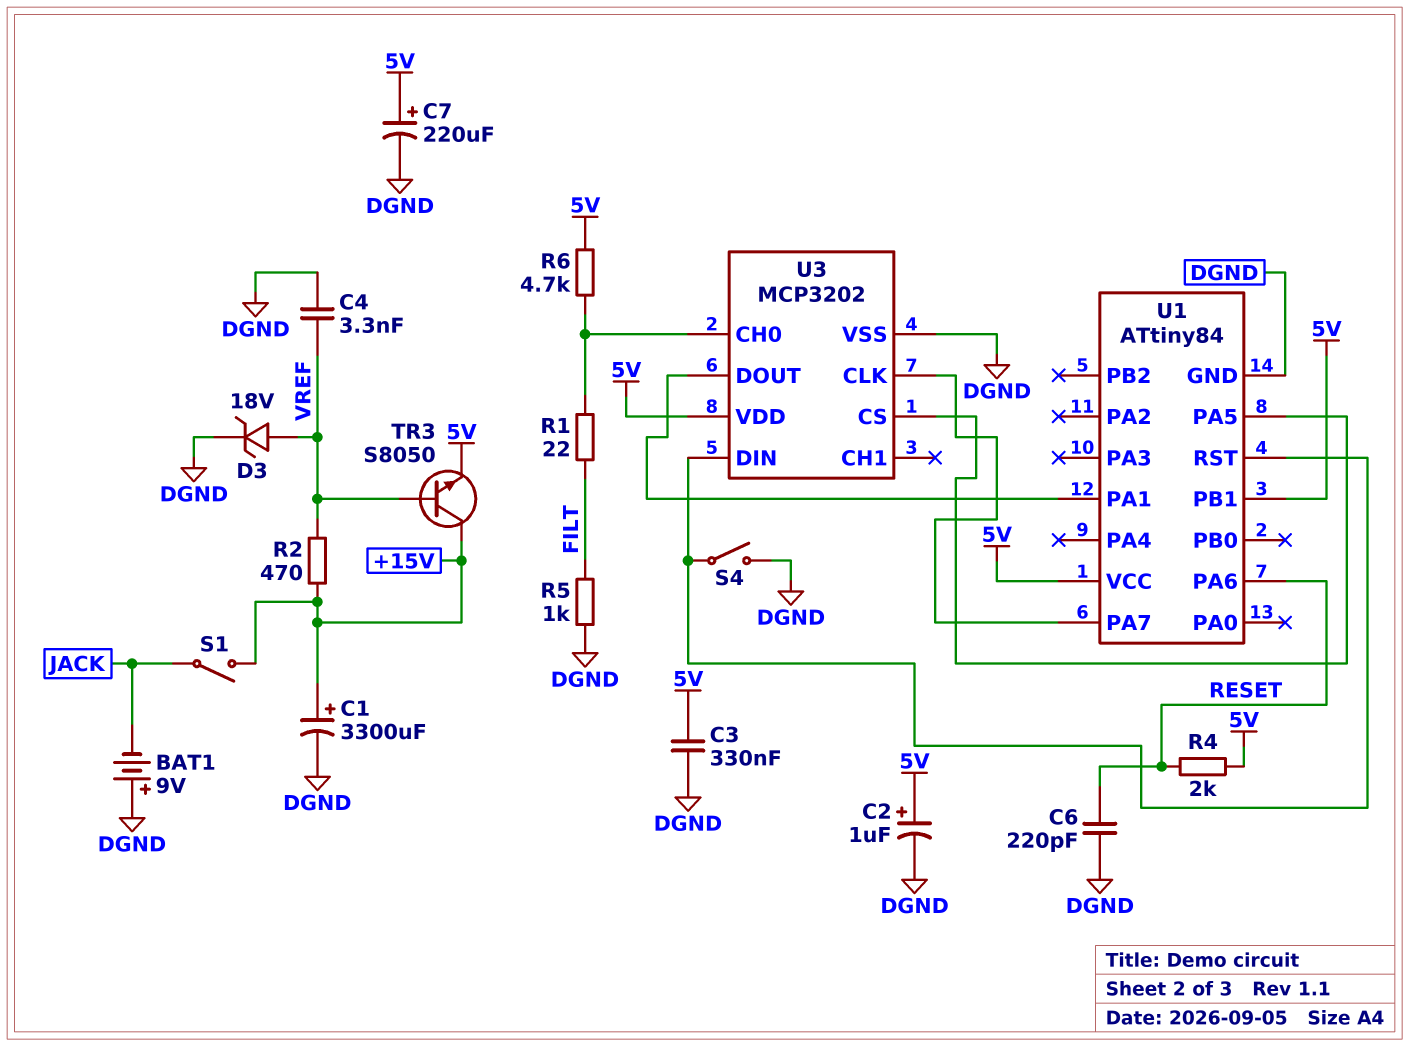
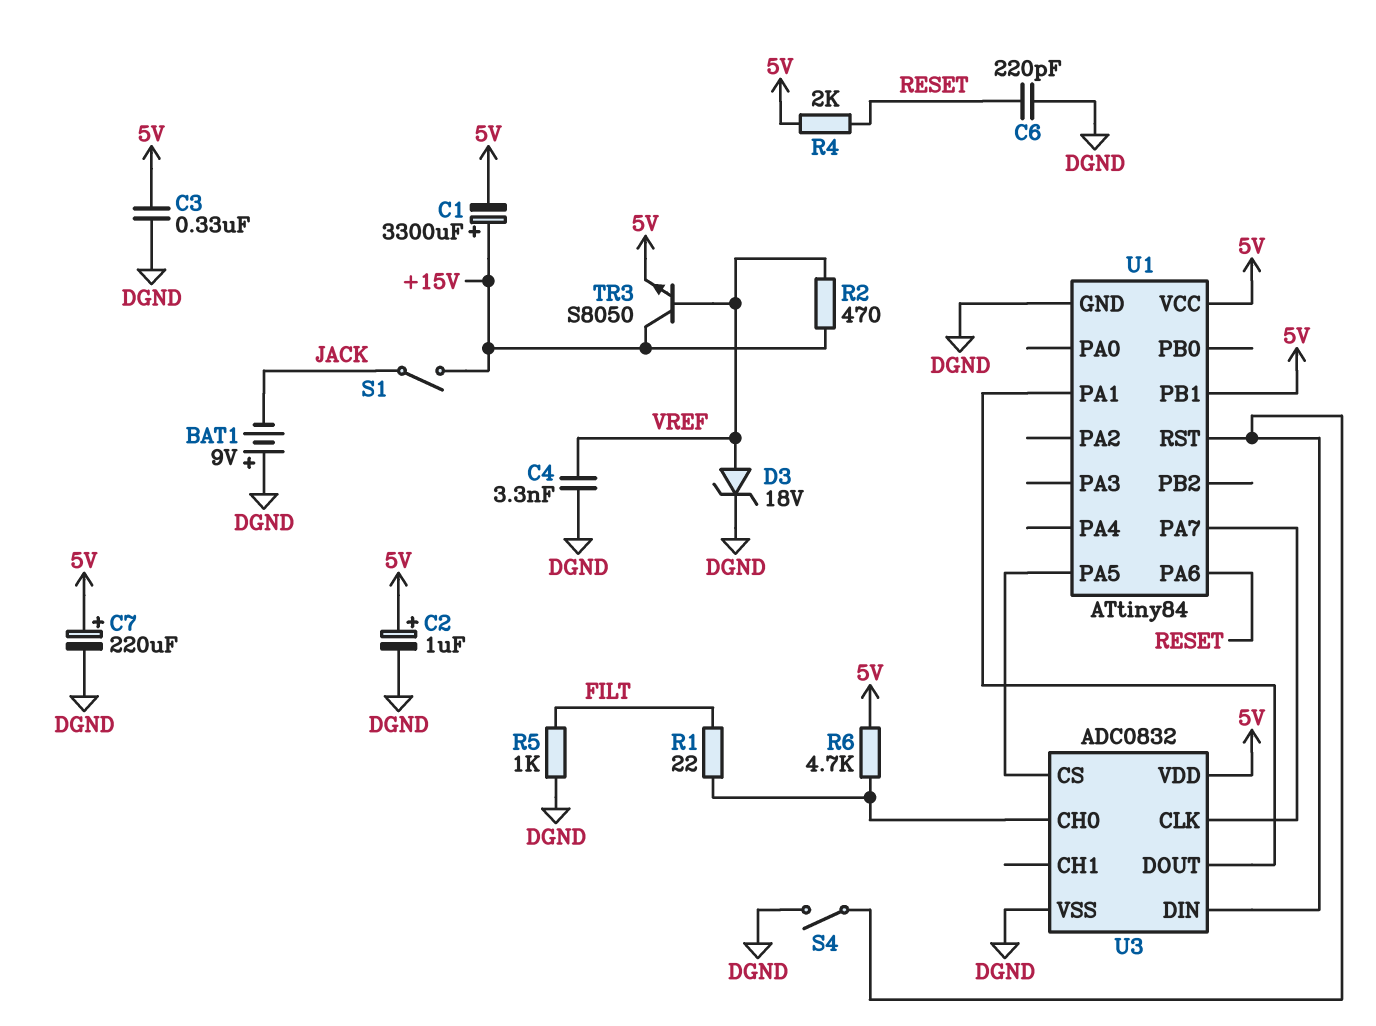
C1: 3300uF (plus +15V, minus DGND) -> 3300uF (plus +15V, minus 5V)
U3: MCP3202 -> ADC0832

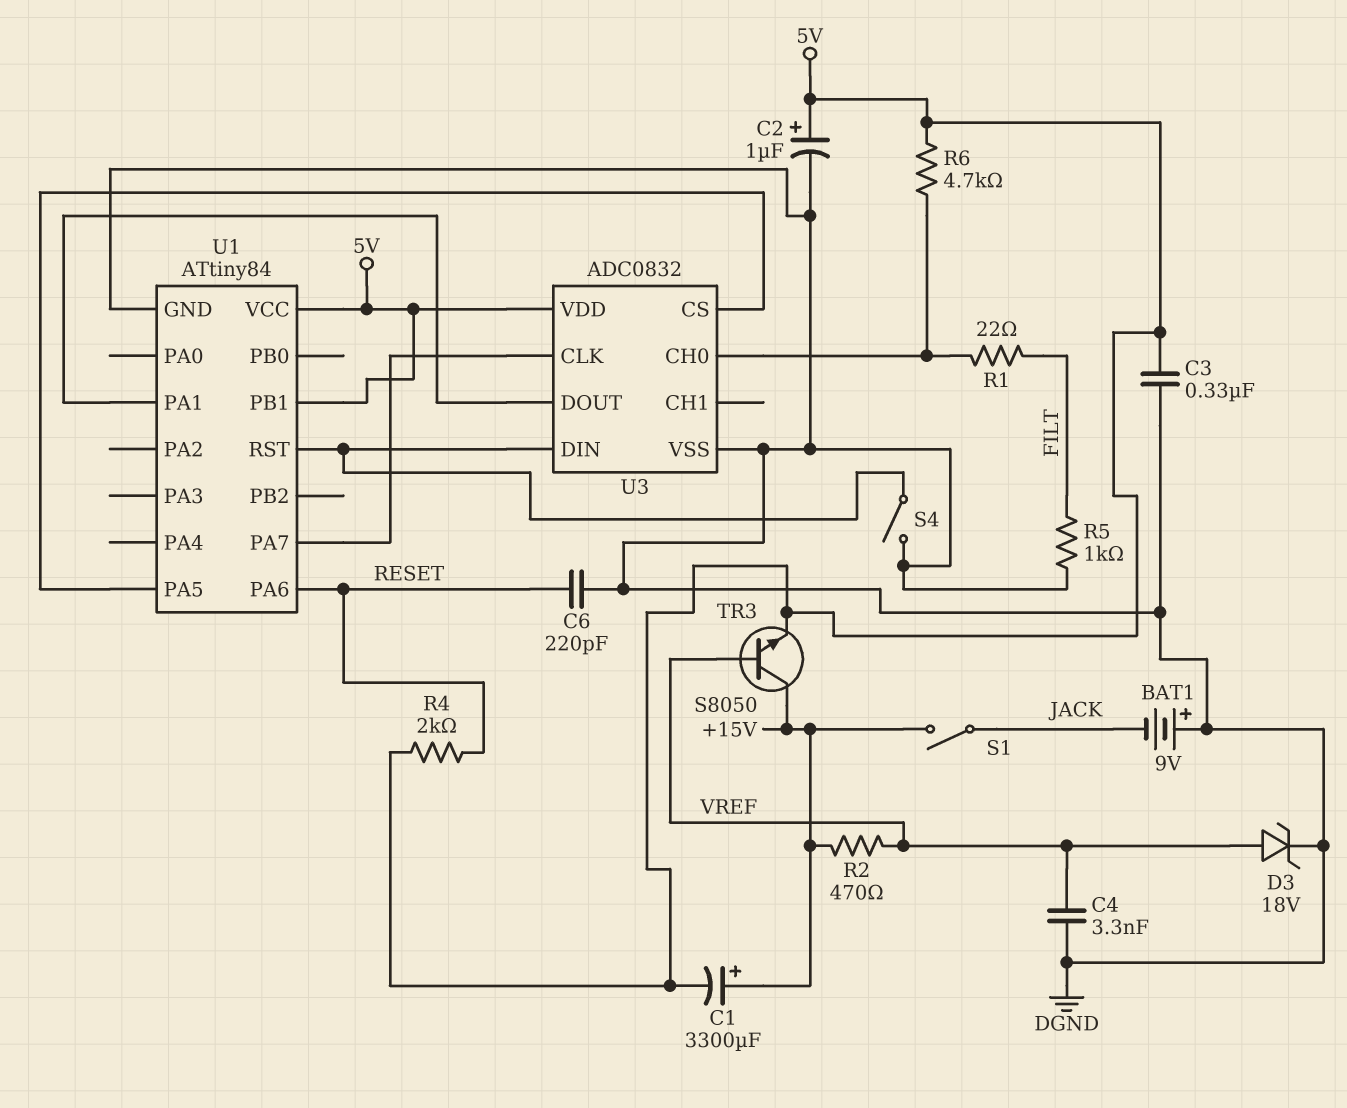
C7: 220uF (plus 5V, minus DGND) -> none

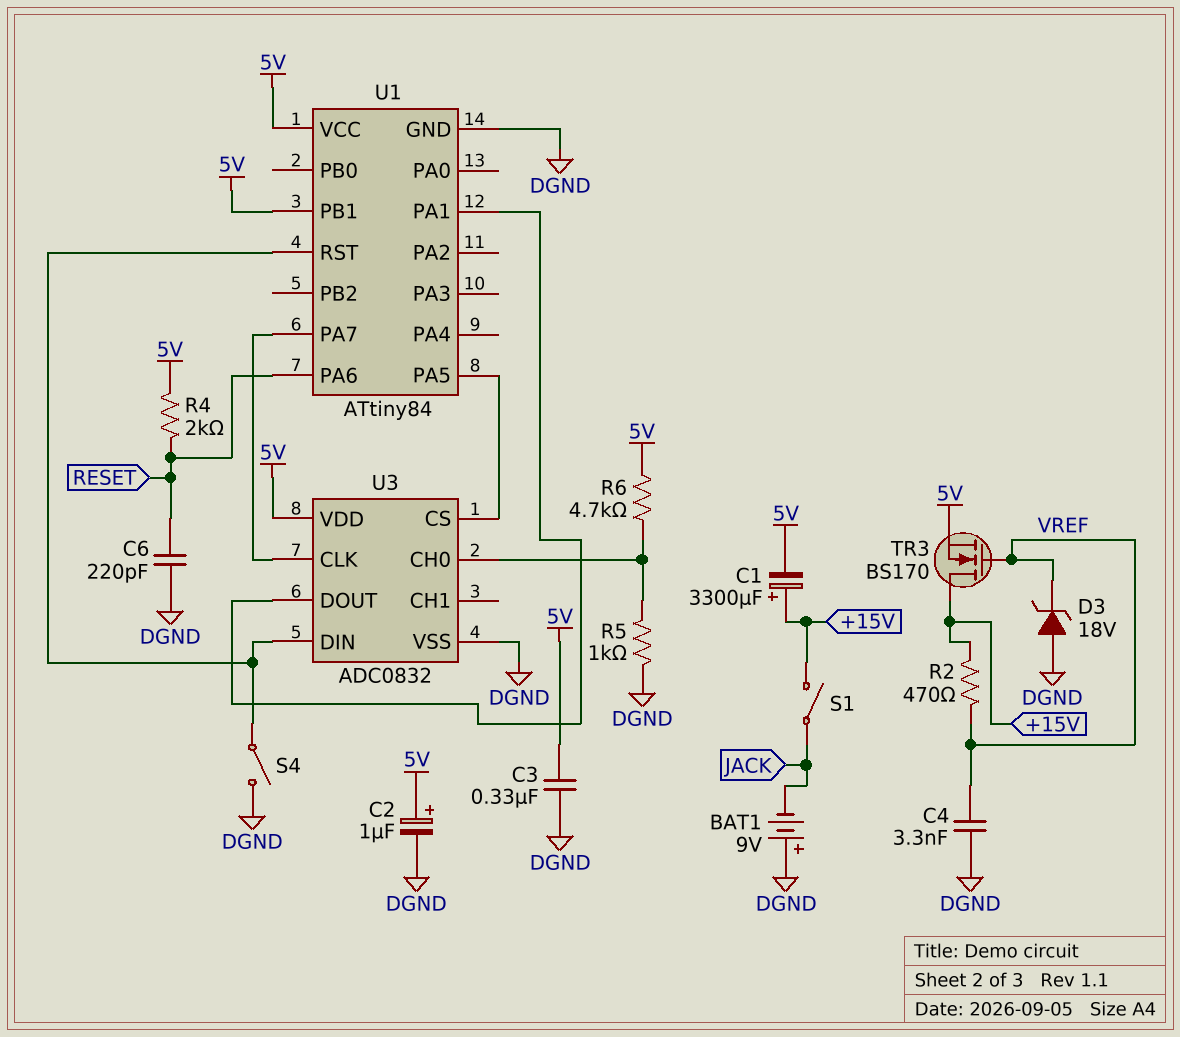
D3: zener 18V (A VREF, K DGND) -> zener 18V (A DGND, K VREF)
R1: 22 (FILT, U3/CH0) -> none
R5: 1k (DGND, FILT) -> 1k (DGND, U3/CH0)
TR3: NPN S8050 (B VREF, C +15V, E 5V) -> NMOS BS170 (G VREF, D +15V, S 5V)

